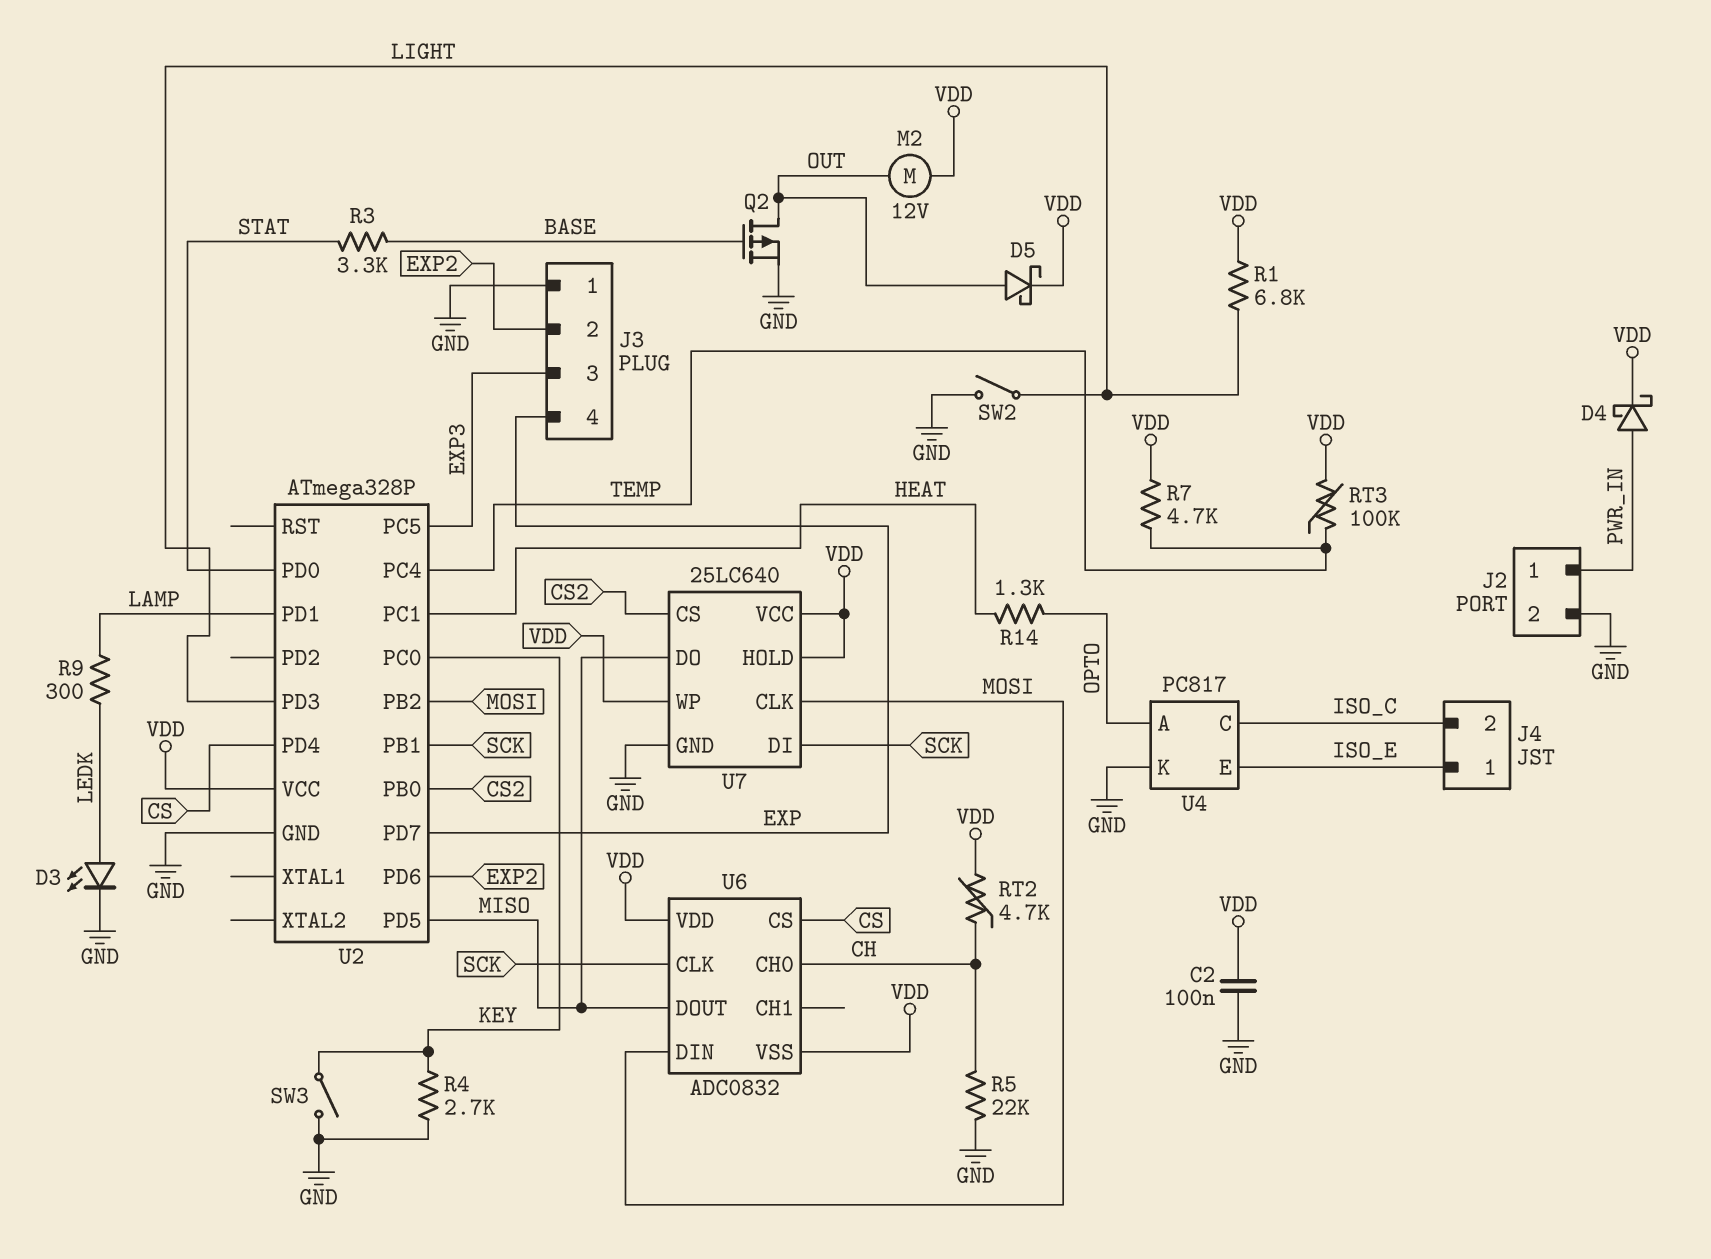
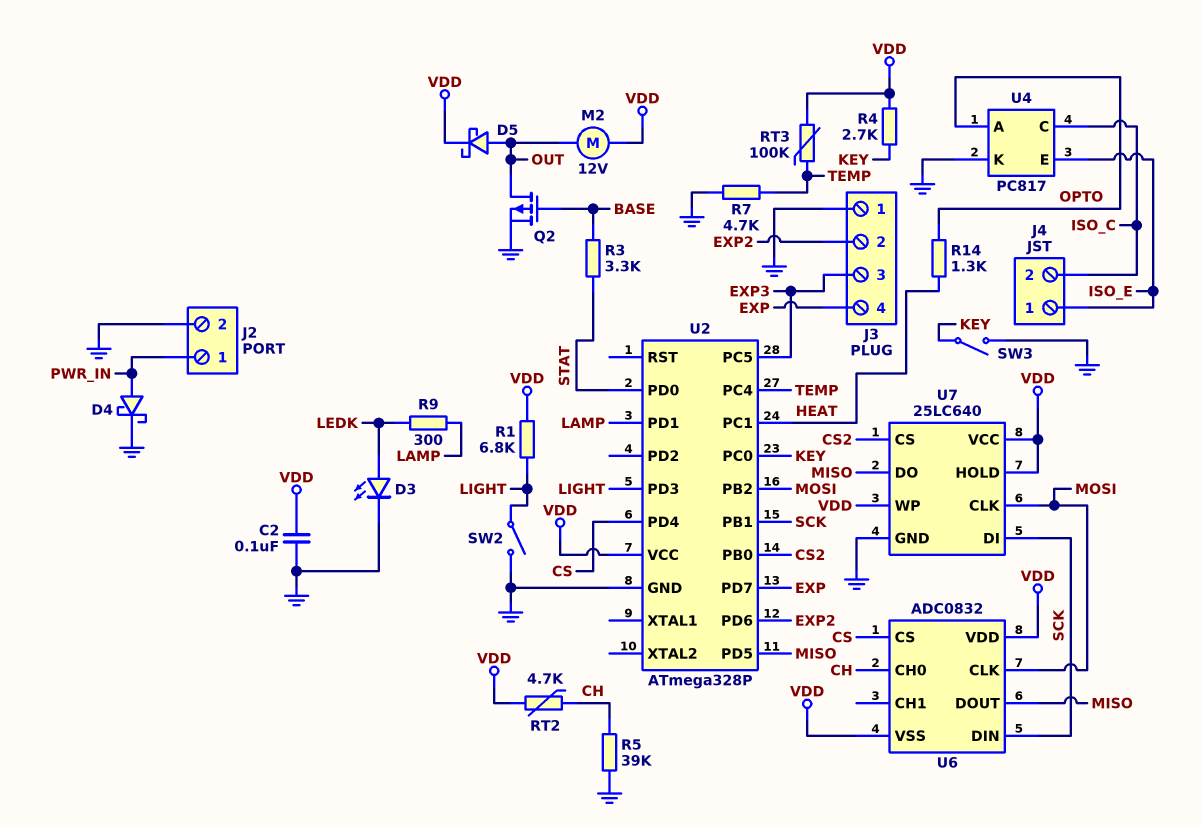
D4: schottky (A PWR_IN, K VDD) -> schottky (A PWR_IN, K GND)
R4: 2.7k (GND, KEY) -> 2.7k (KEY, VDD)
R5: 22k (CH, GND) -> 39k (CH, GND)
R7: 4.7k (TEMP, VDD) -> 4.7k (GND, TEMP)
U6 pin CLK: SCK -> MOSI
U6 pin DIN: MOSI -> SCK

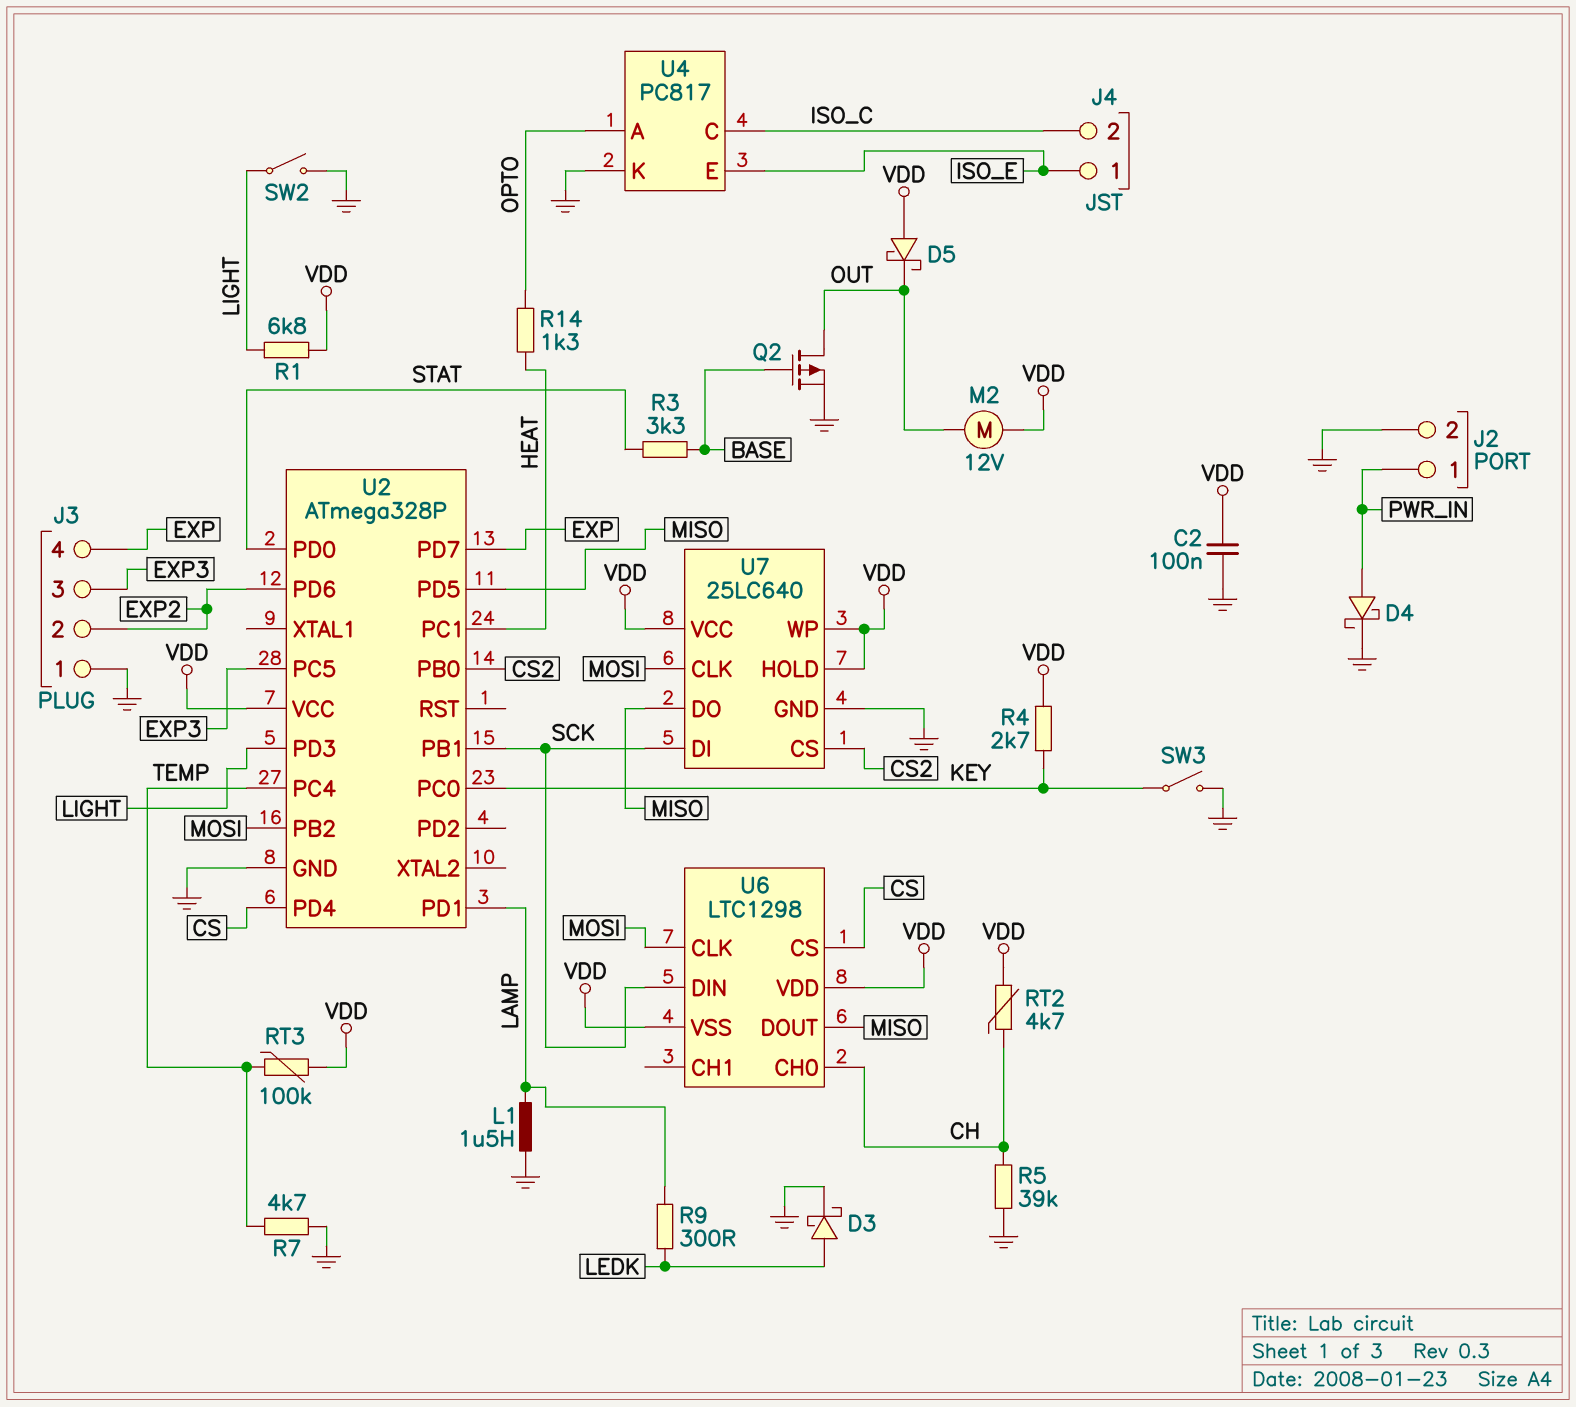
D3: LED (A LEDK, K GND) -> schottky (A LEDK, K GND)
D5: schottky (A OUT, K VDD) -> schottky (A VDD, K OUT)
L1: none -> 1.5uH (GND, LAMP)
U6: ADC0832 -> LTC1298

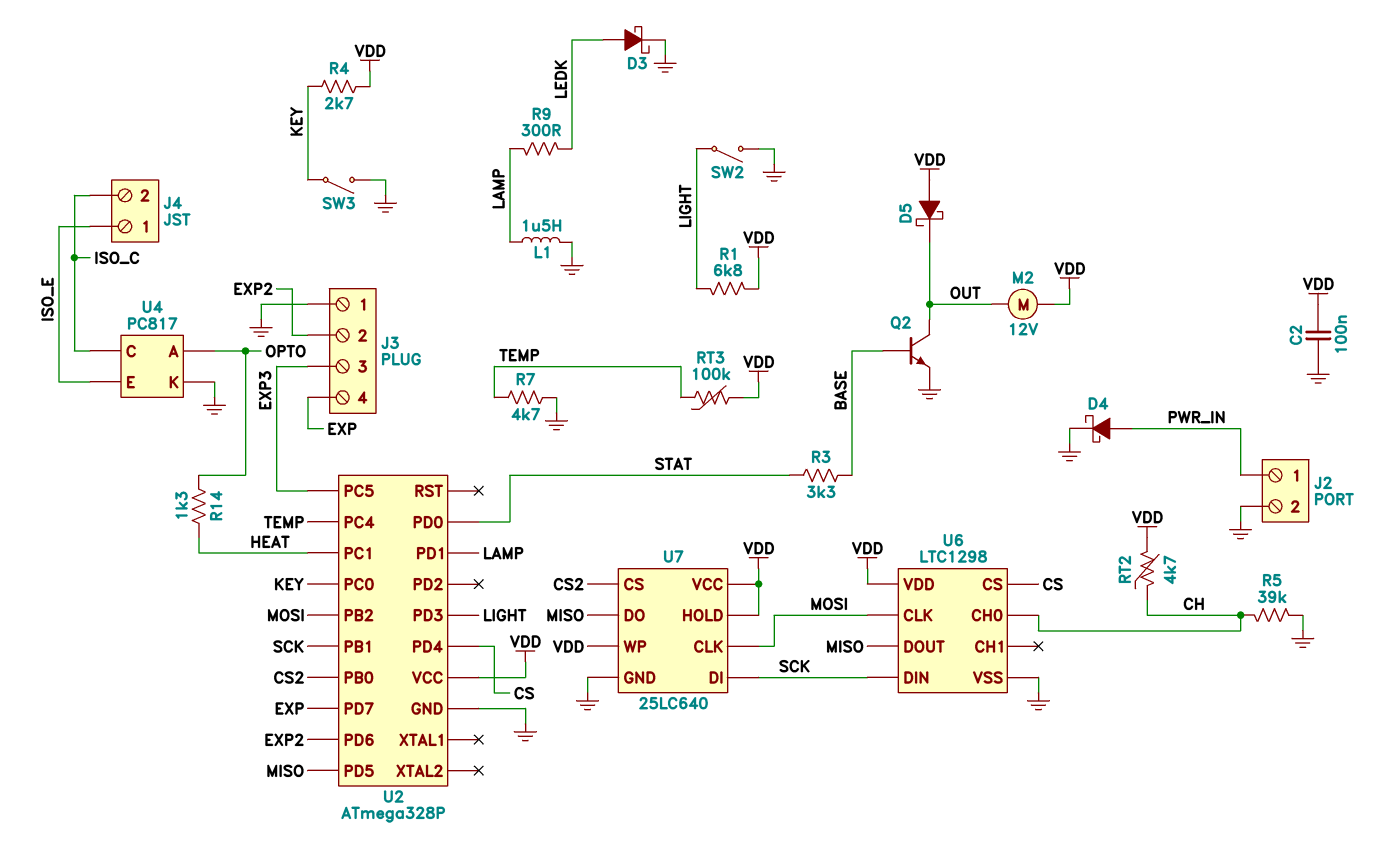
Q2: PMOS (G BASE, D OUT, S GND) -> NPN (B BASE, C OUT, E GND)
U6 pin VSS: VDD -> GND

